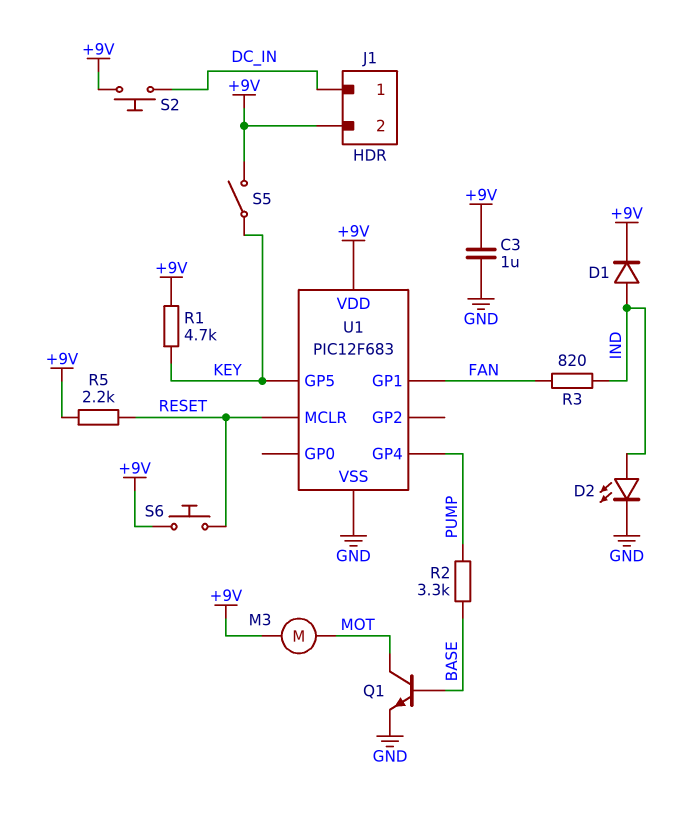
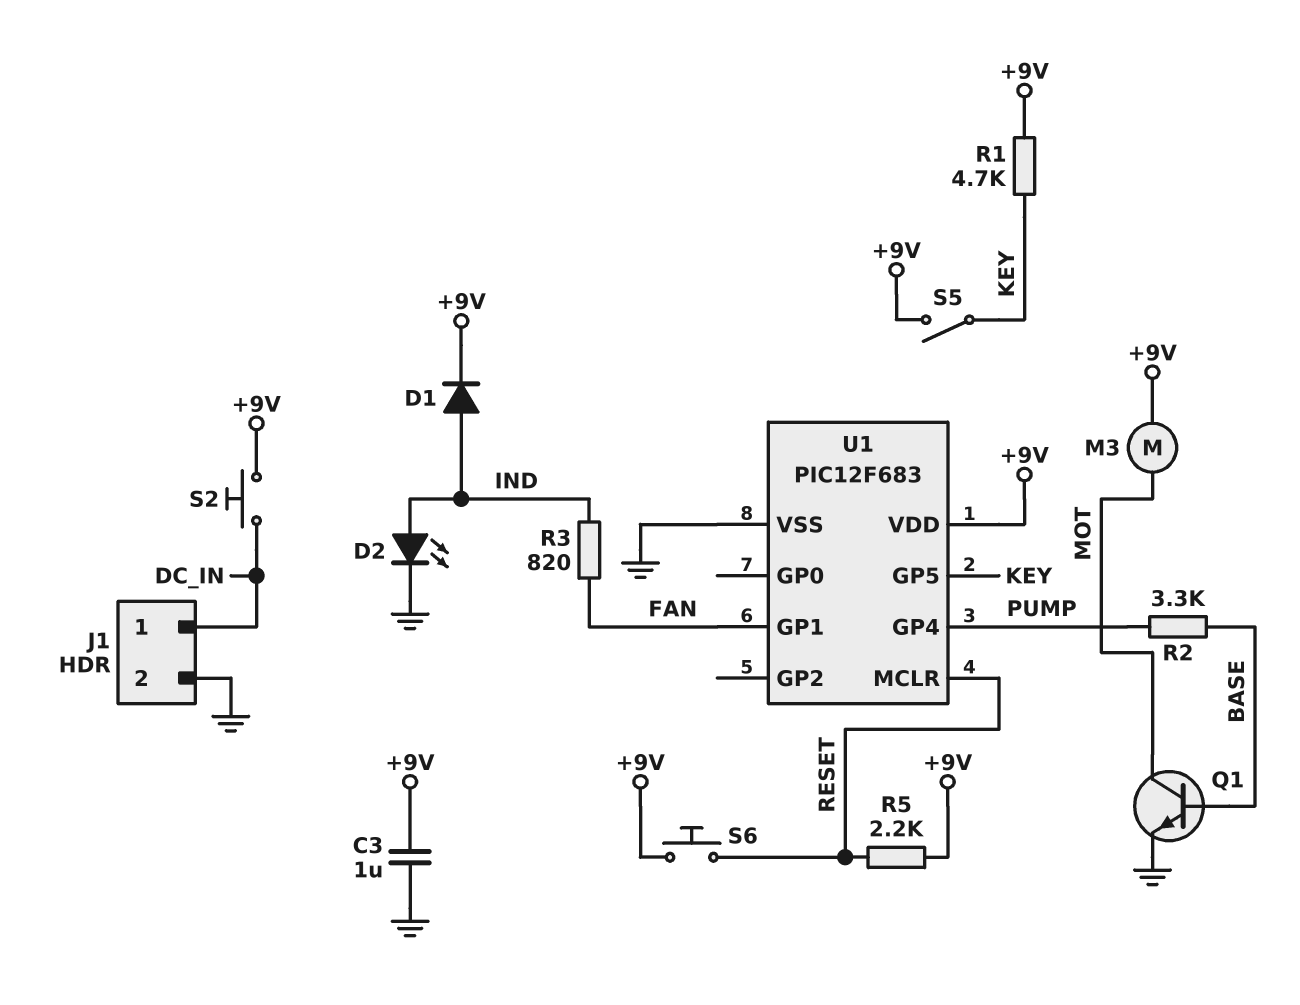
J1 pin 2: +9V -> GND

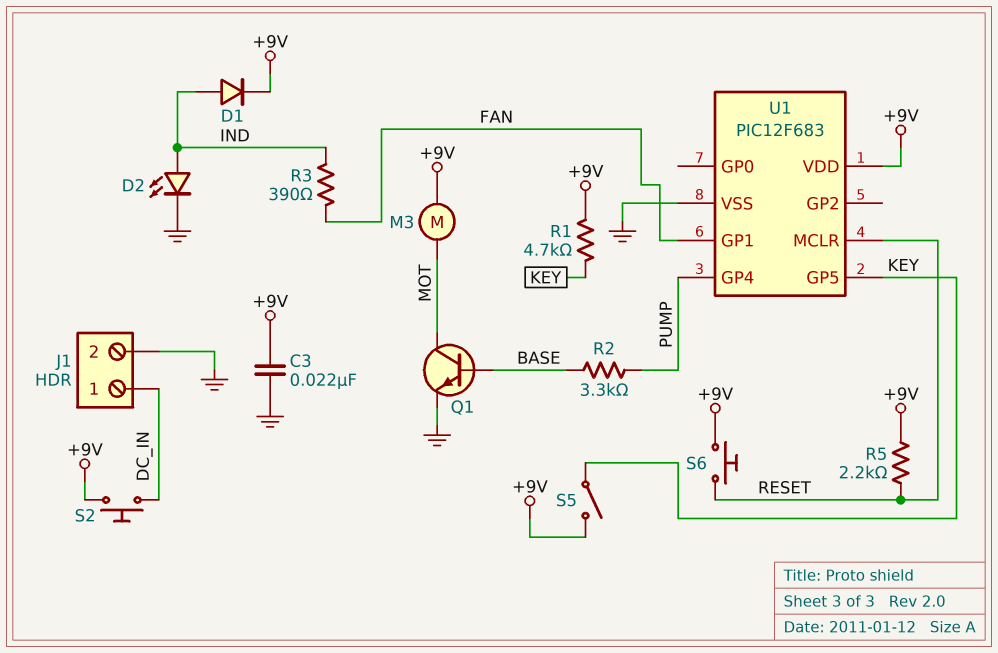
C3: 1uF (+9V, GND) -> 22nF (+9V, GND)
R3: 820 (FAN, IND) -> 390 (FAN, IND)

